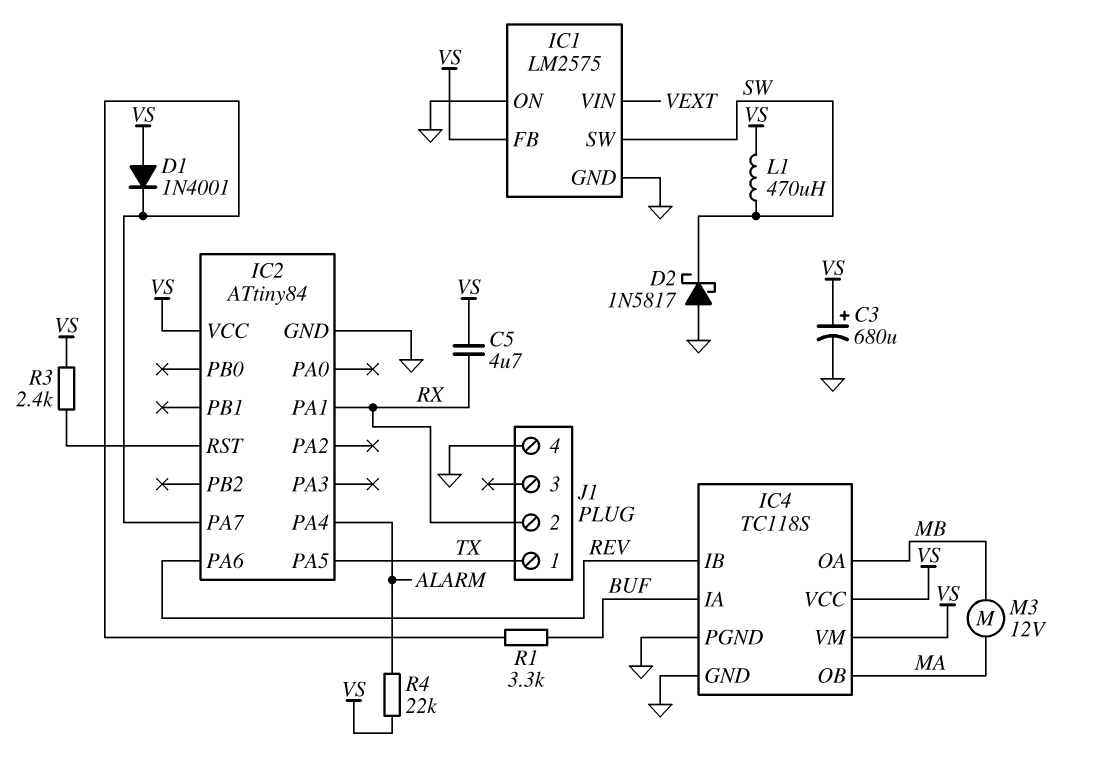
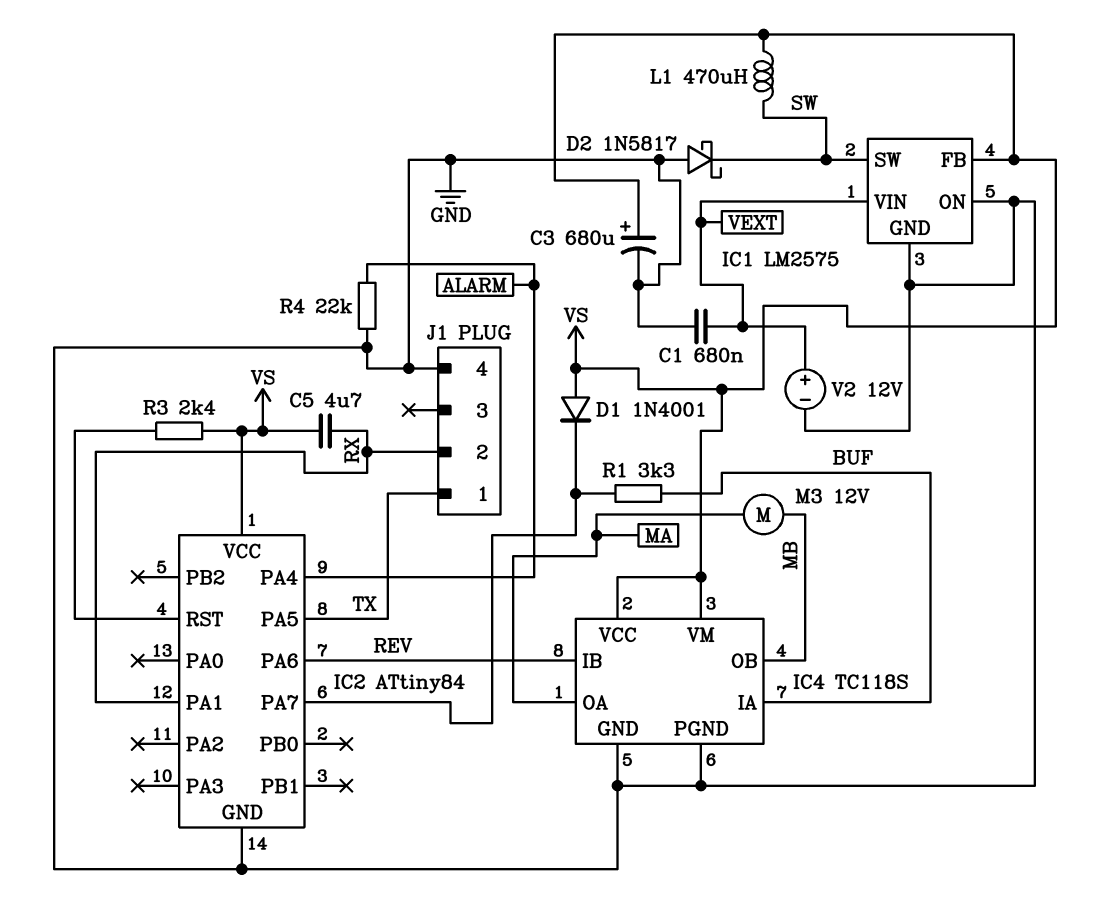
C1: none -> 680nF (GND, VEXT)
IC4 pin OA: MB -> MA
IC4 pin OB: MA -> MB
R4: 22k (ALARM, VS) -> 22k (ALARM, GND)
V2: none -> 12V (plus VEXT, minus GND)

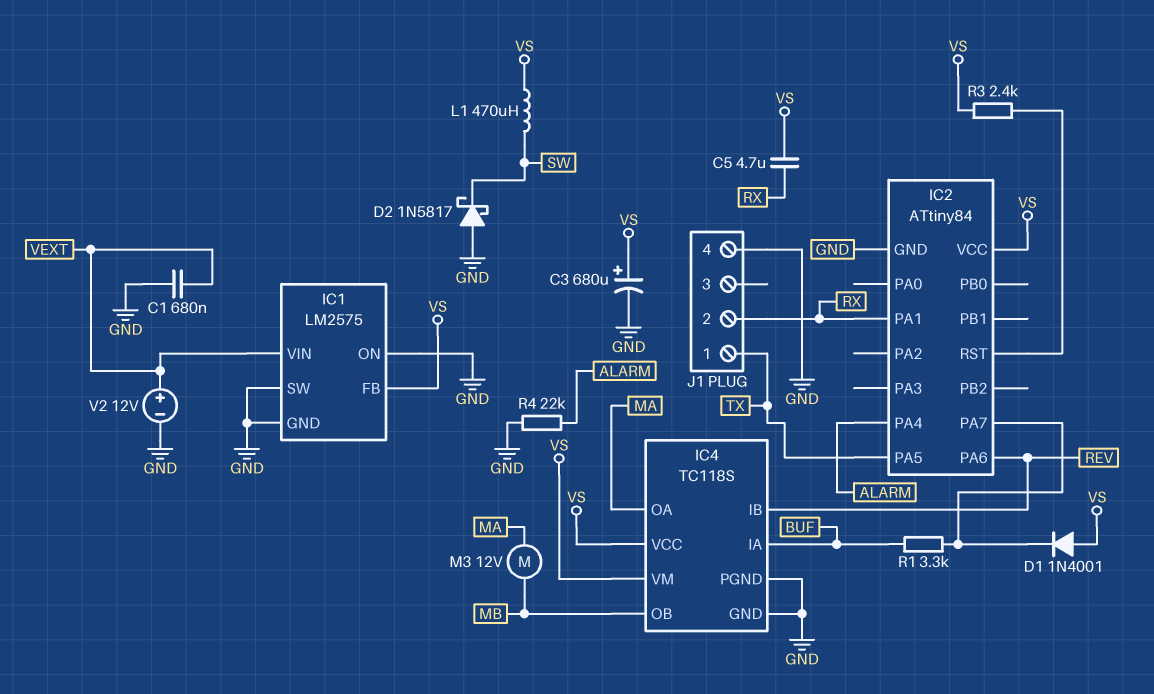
IC1 pin SW: SW -> GND

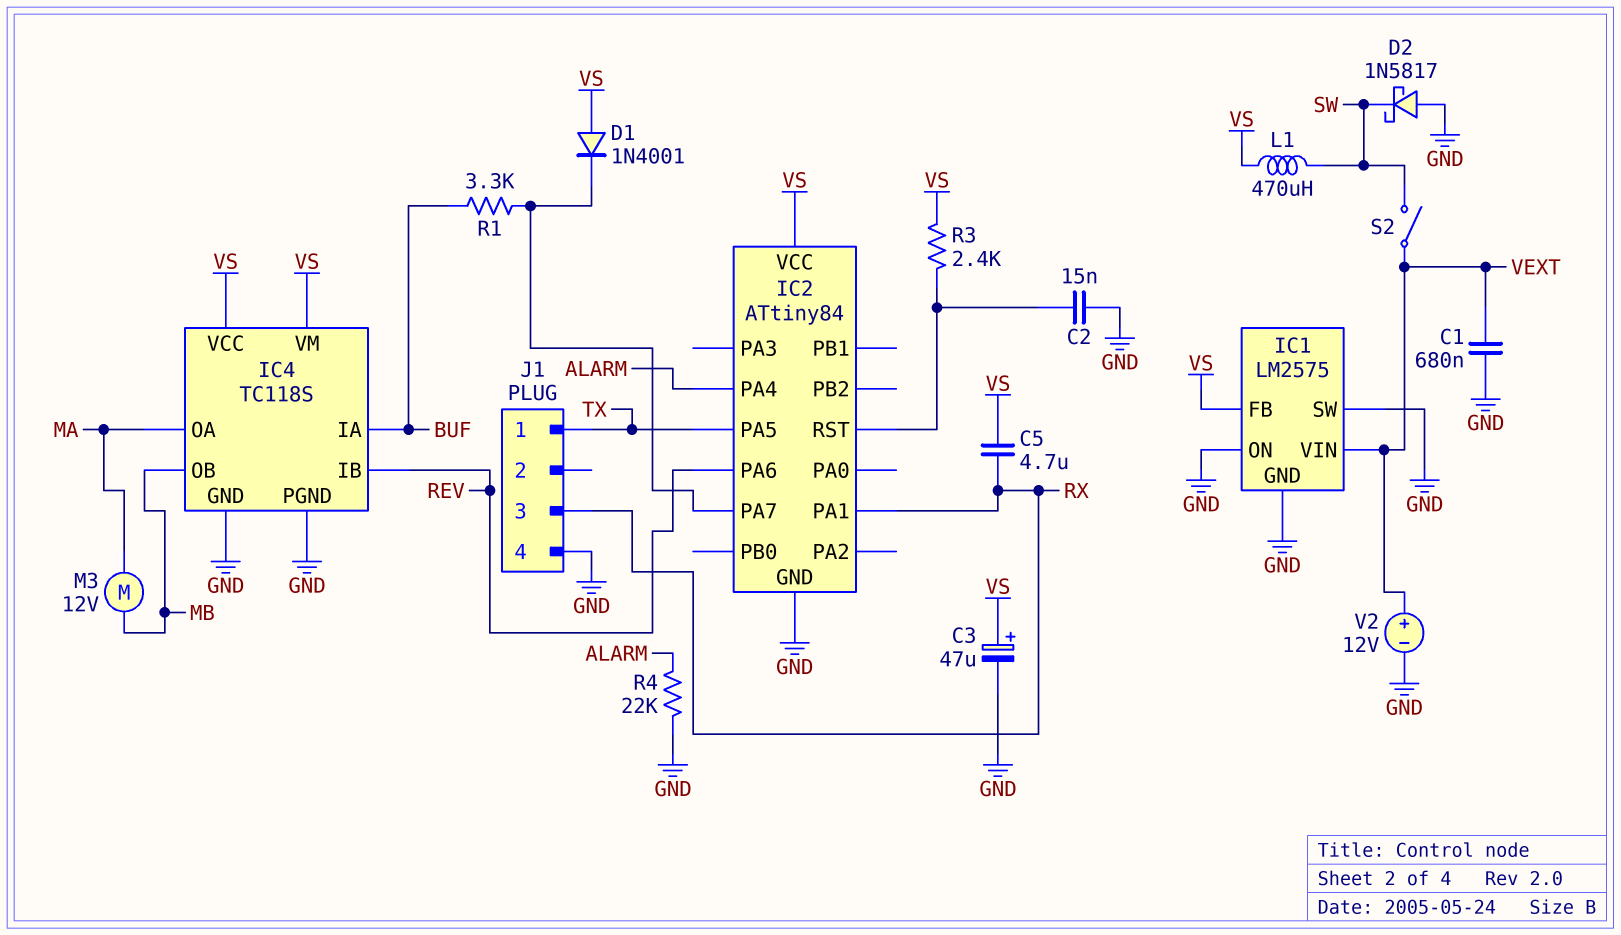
C2: none -> 15nF (GND, IC2/RST)
C3: 680uF (plus VS, minus GND) -> 47uF (plus VS, minus GND)
J1 pin 2: RX -> none
J1 pin 3: none -> RX
S2: none -> switch (SW, VEXT)

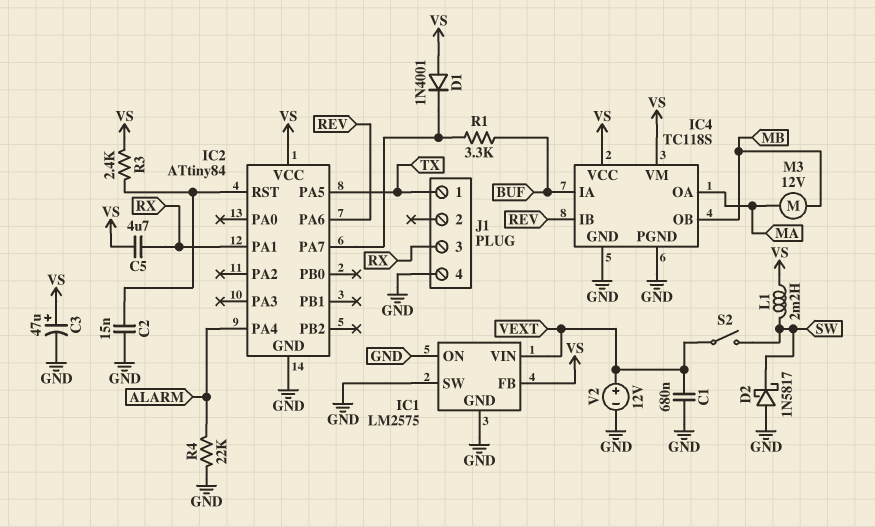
L1: 470uH (SW, VS) -> 2.2mH (SW, VS)

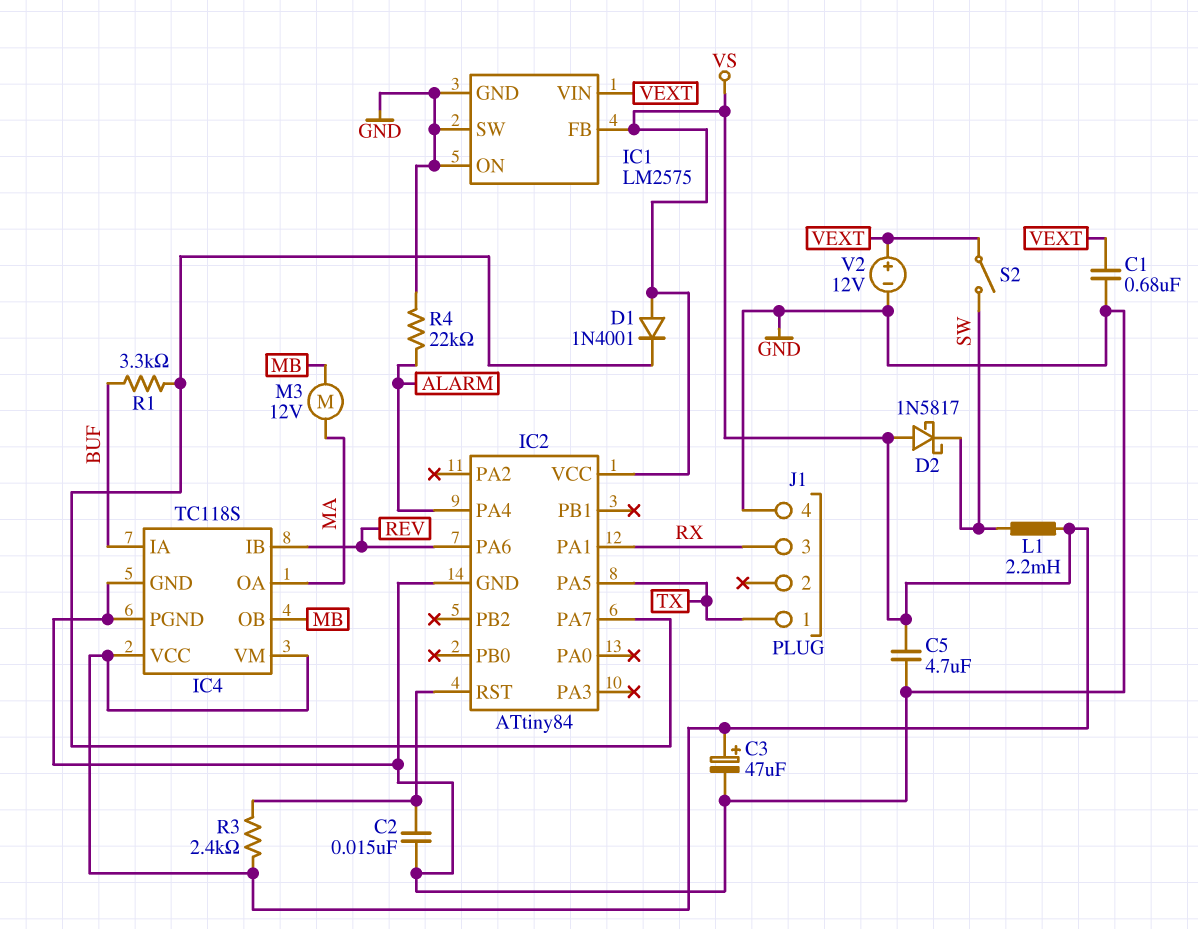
C5: 4.7uF (RX, VS) -> 4.7uF (GND, VS)
D2: schottky 1N5817 (A GND, K SW) -> schottky 1N5817 (A VS, K SW)

